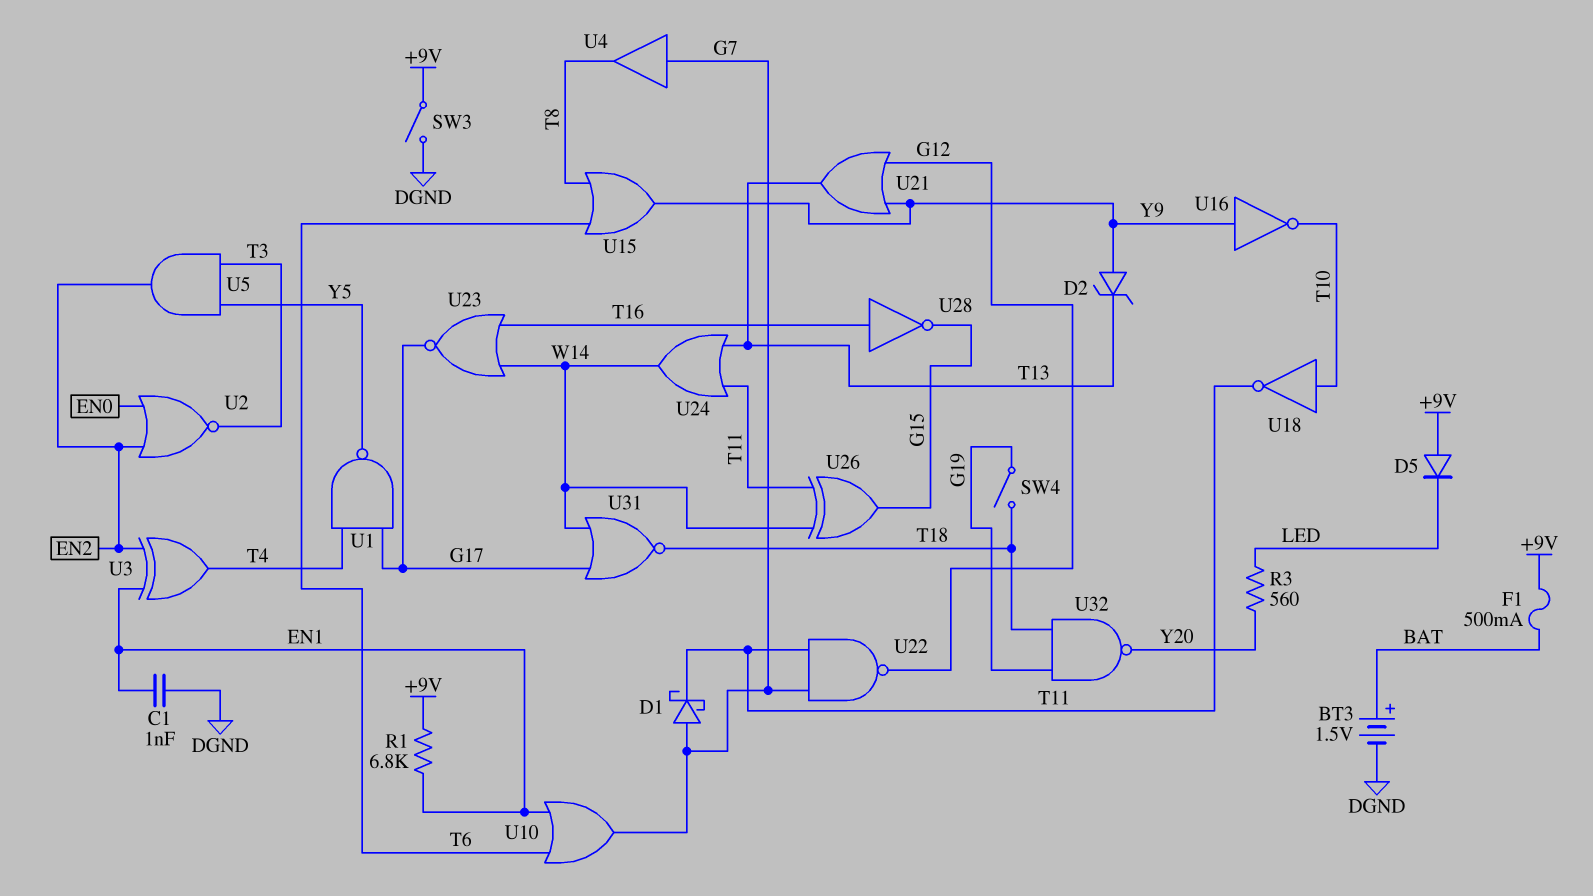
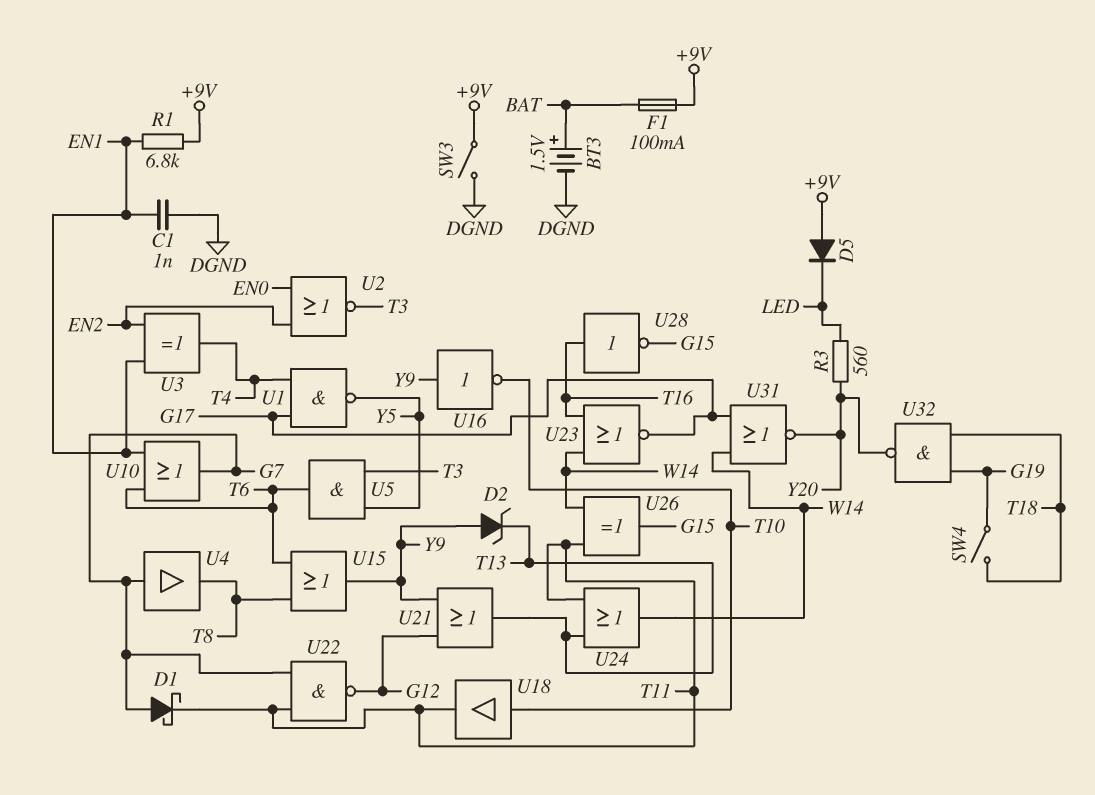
F1: 500mA (+9V, BAT) -> 100mA (+9V, BAT)
U5: AND (in T3, in Y5, out EN2) -> AND (in T3, in Y5, out T6)
U18: NOT (in T10, out T11) -> buffer (in T10, out T11)
U31: NOR (in G17, in W14, out T18) -> NOR (in G17, in W14, out Y20)

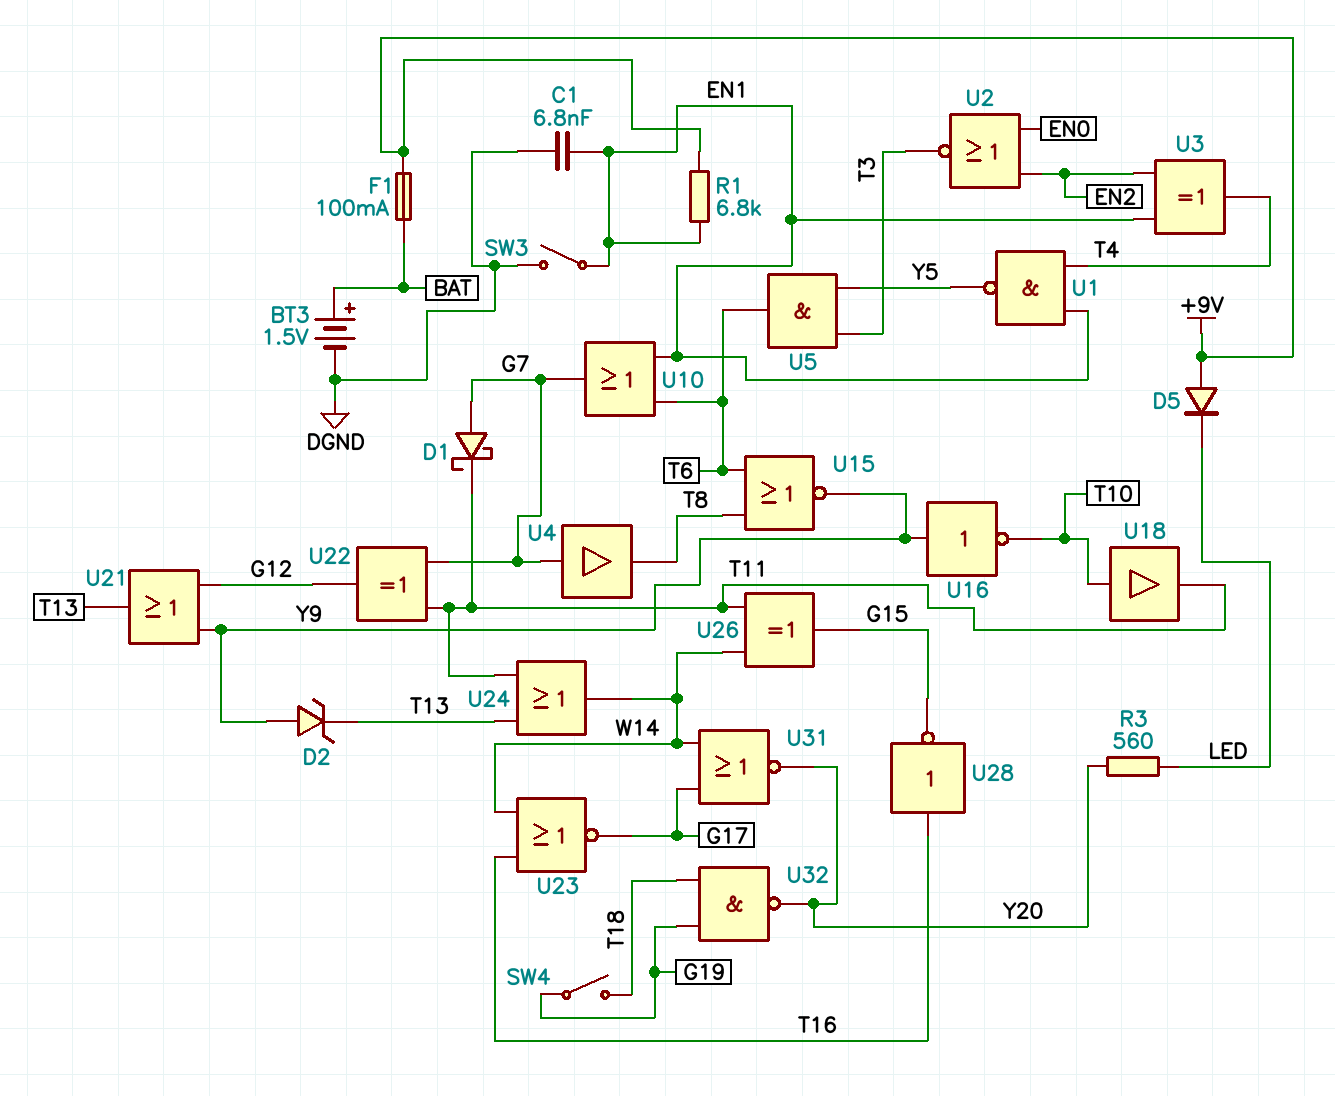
C1: 1nF (DGND, EN1) -> 6.8nF (DGND, EN1)
SW3: switch (+9V, DGND) -> switch (DGND, EN1)
U1: NAND (in G17, in T4, out Y5) -> NAND (in EN1, in T4, out Y5)
U15: OR (in T6, in T8, out Y9) -> NOR (in T6, in T8, out Y9)
U22: NAND (in G7, in T11, out G12) -> XOR (in G7, in T11, out G12)

